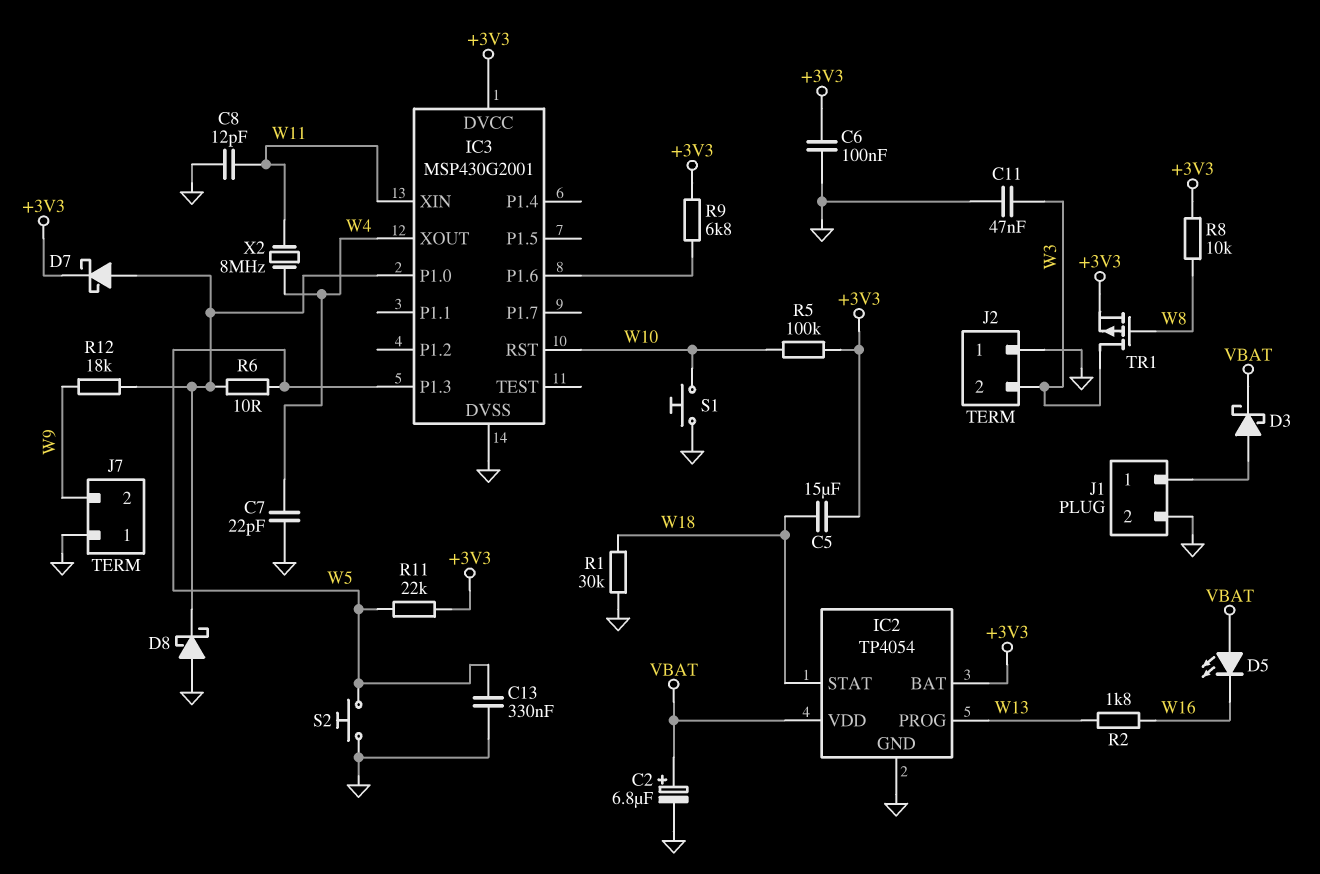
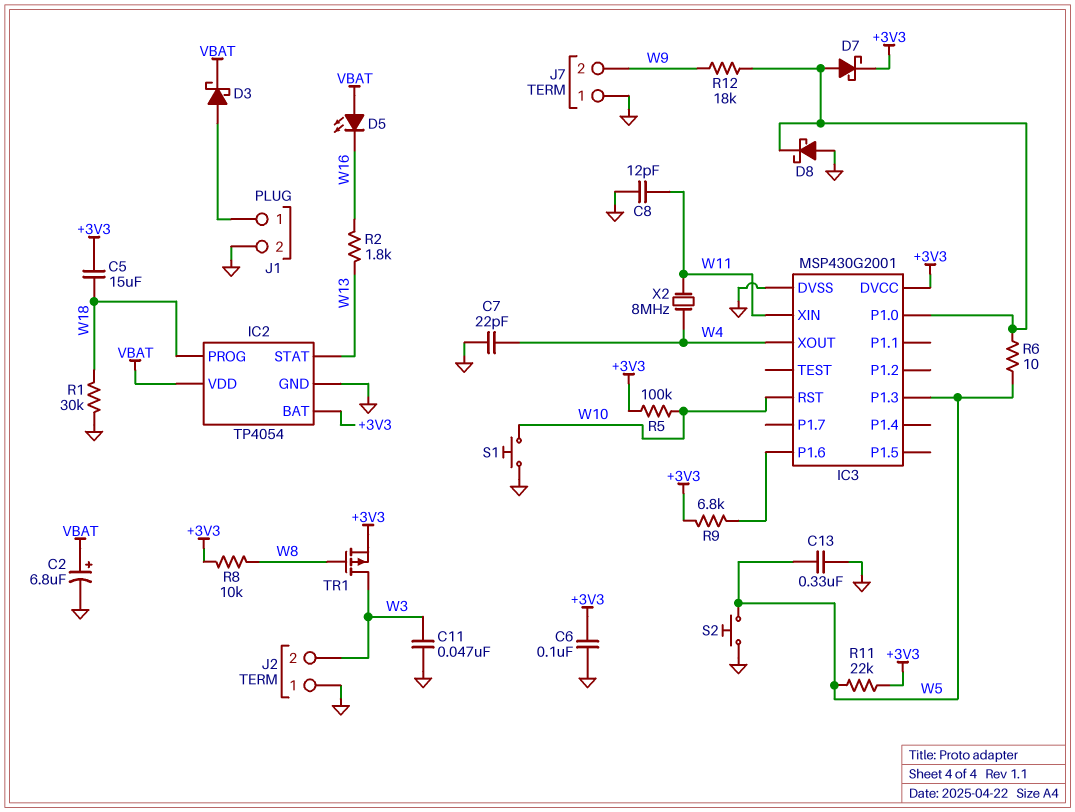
IC2 pin PROG: W13 -> W18
IC2 pin STAT: W18 -> W13

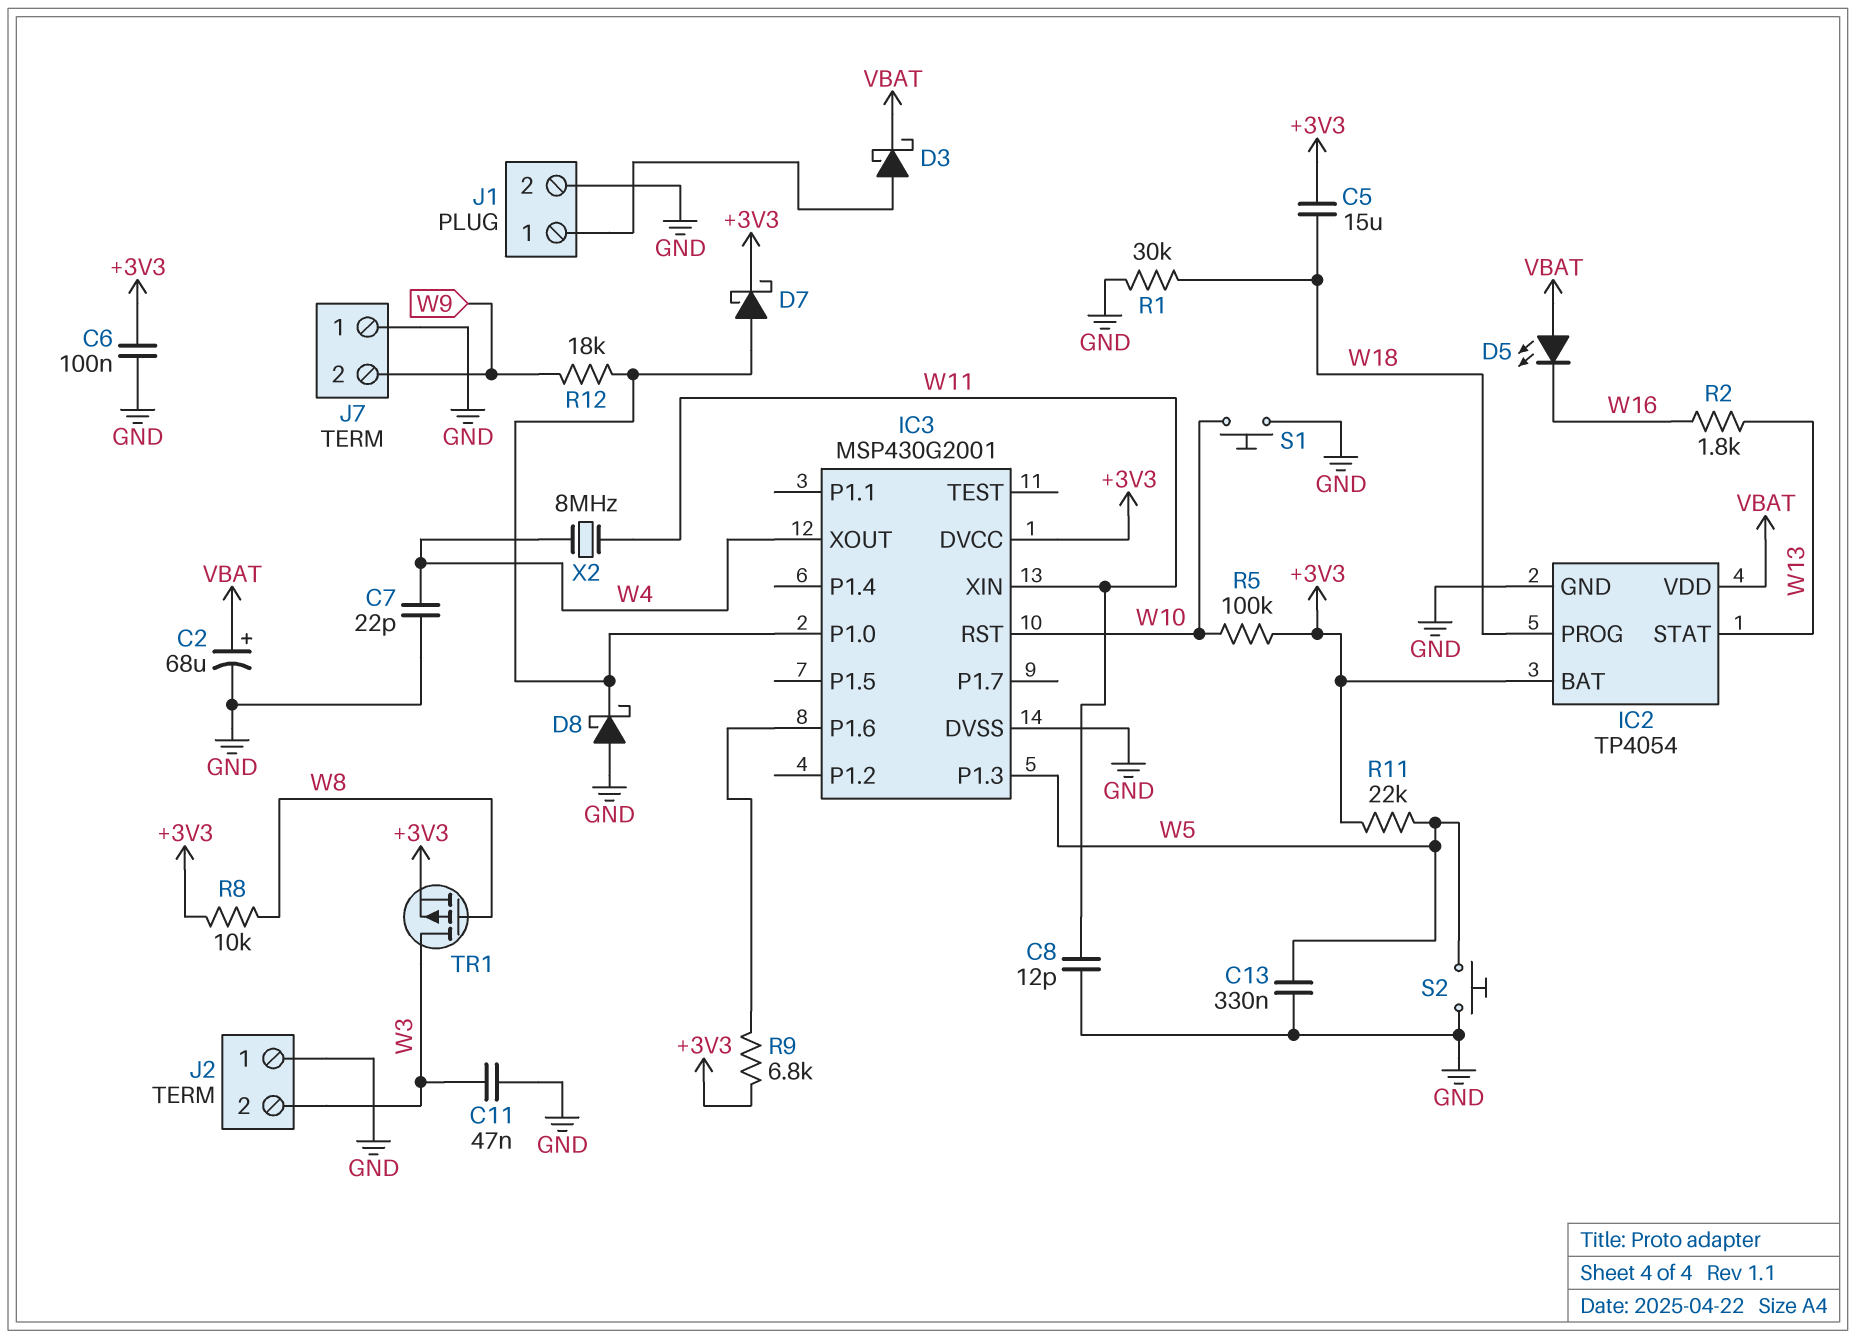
C2: 6.8uF (plus VBAT, minus GND) -> 68uF (plus VBAT, minus GND)
R6: 10 (IC3/P1.0, W5) -> none

